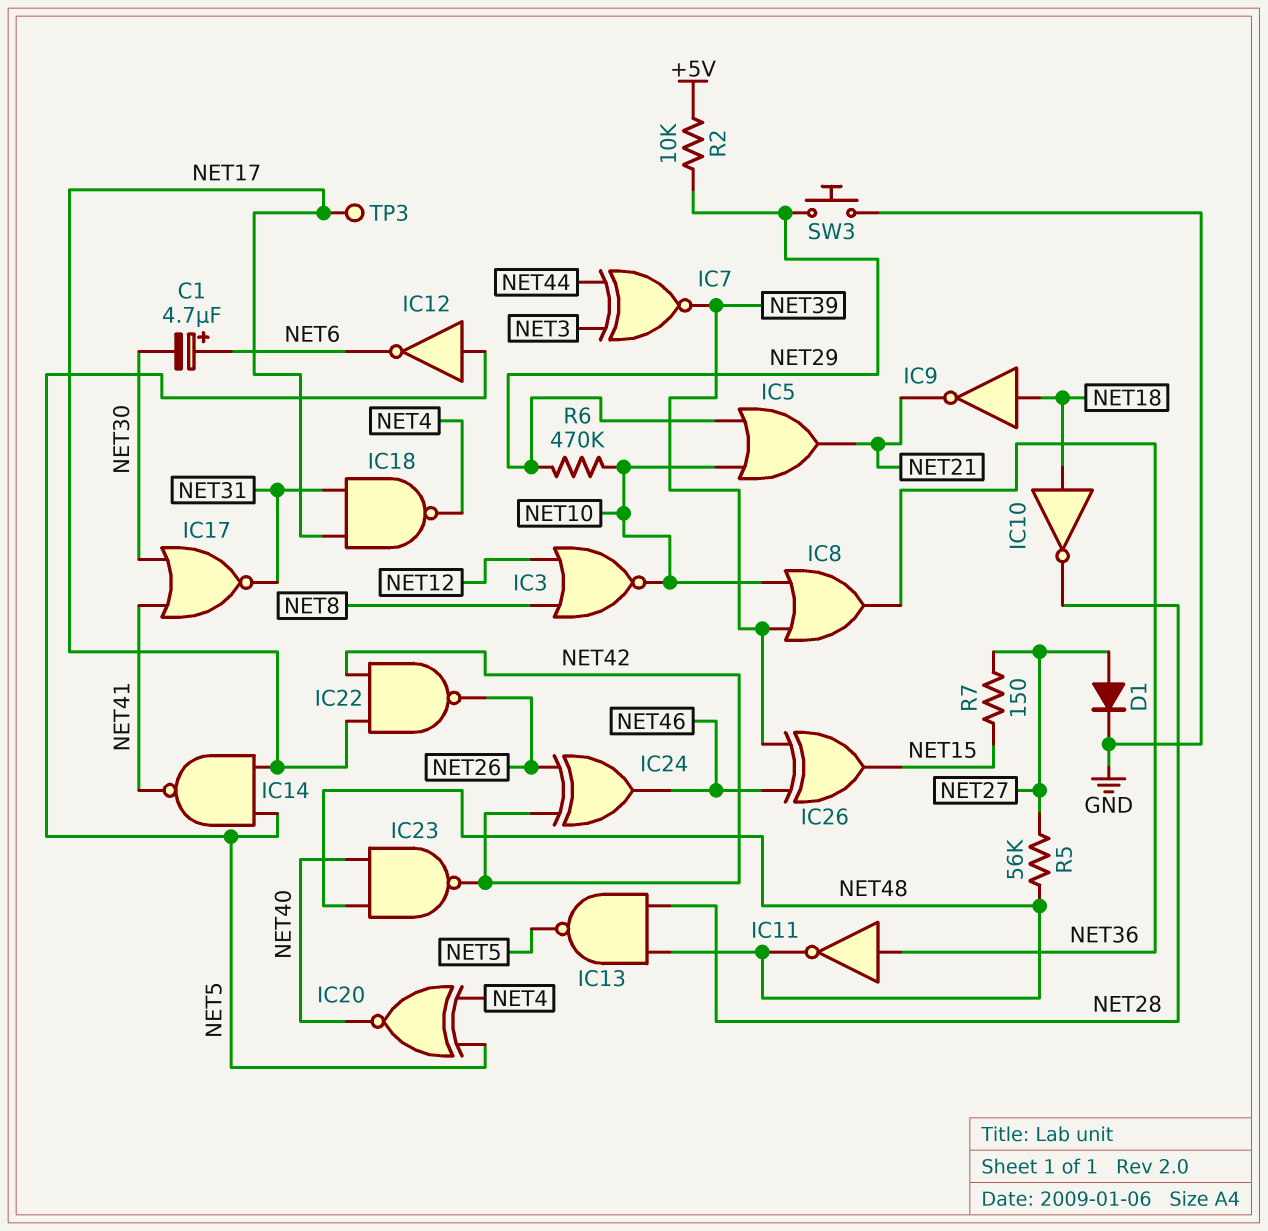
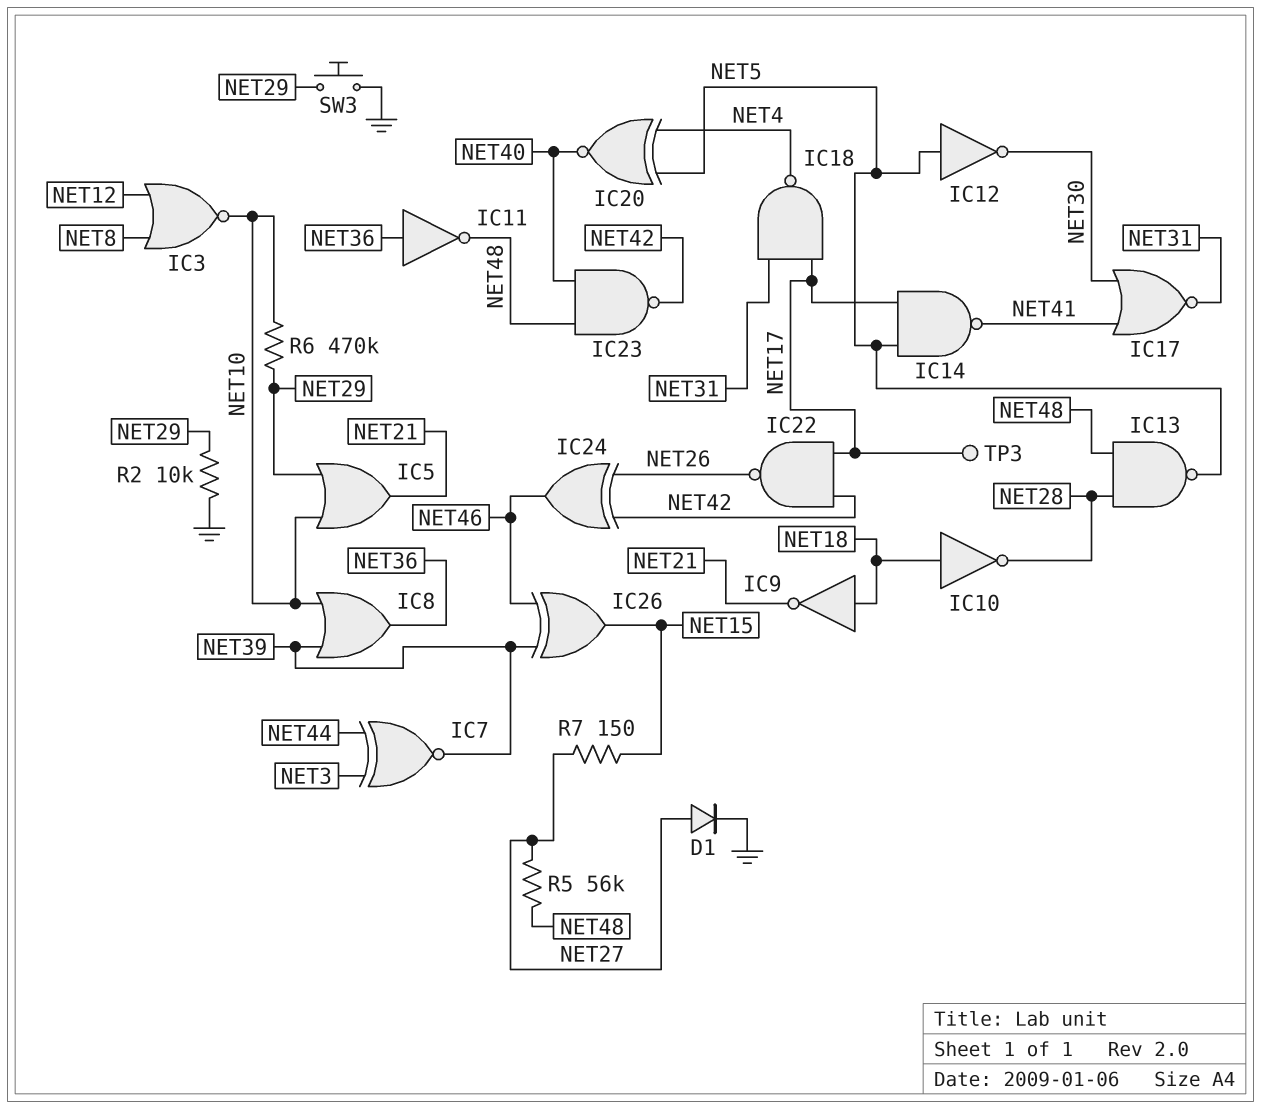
C1: 4.7uF (plus NET6, minus NET30) -> none
IC12: NOT (in NET5, out NET6) -> NOT (in NET5, out NET30)
R2: 10k (+5V, NET29) -> 10k (GND, NET29)

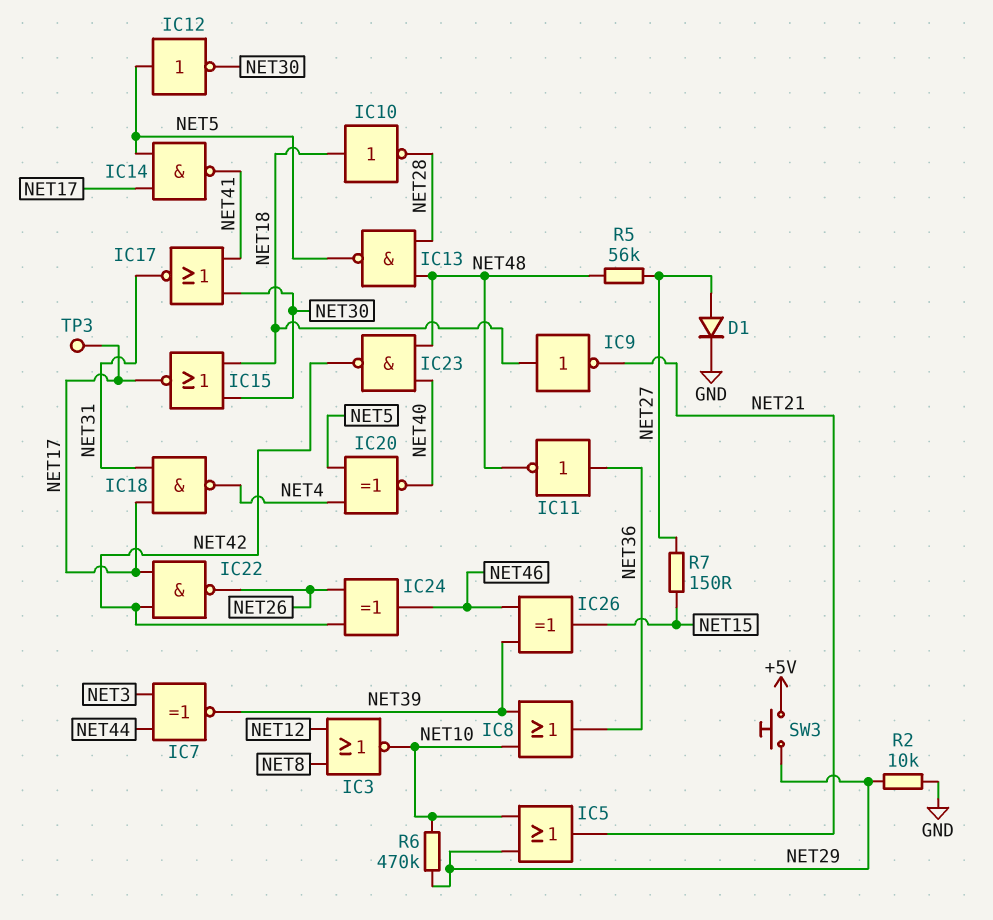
IC15: none -> NOR (in NET18, in NET30, out NET17)
SW3: button (GND, NET29) -> button (+5V, NET29)

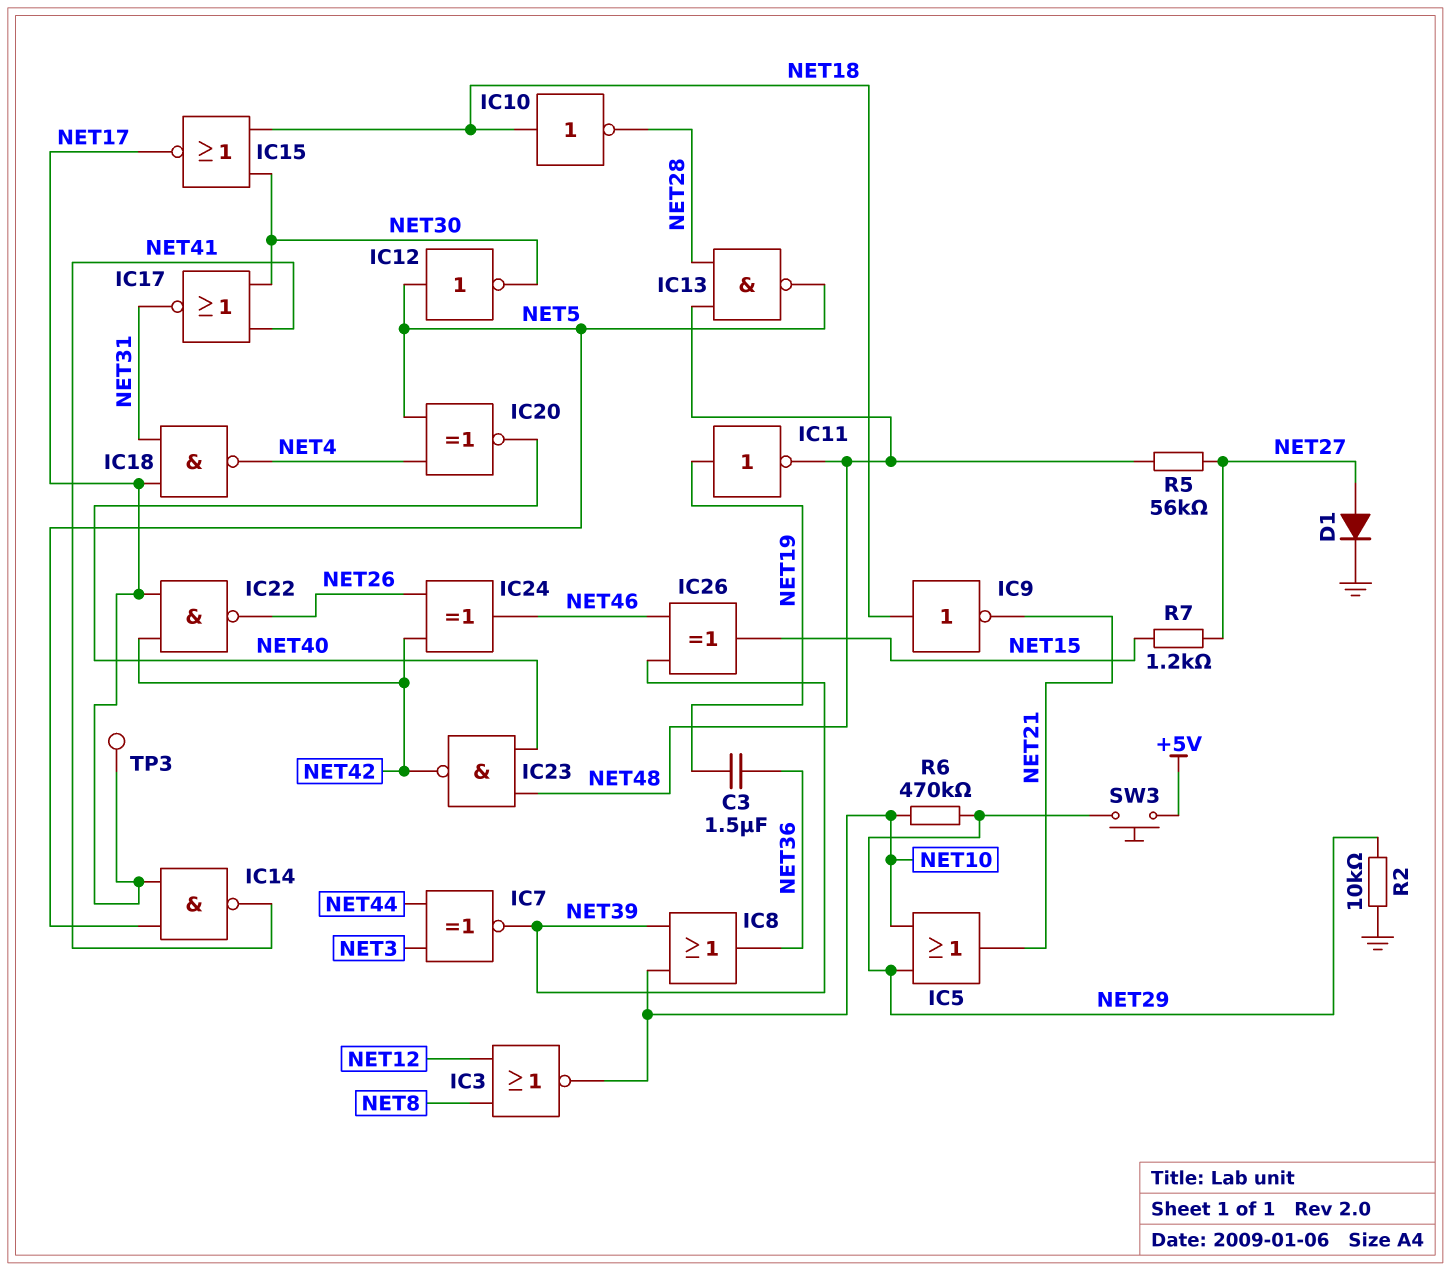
C3: none -> 1.5uF (NET19, NET36)
IC11: NOT (in NET36, out NET48) -> NOT (in NET19, out NET48)
R7: 150 (NET15, NET27) -> 1.2k (NET15, NET27)

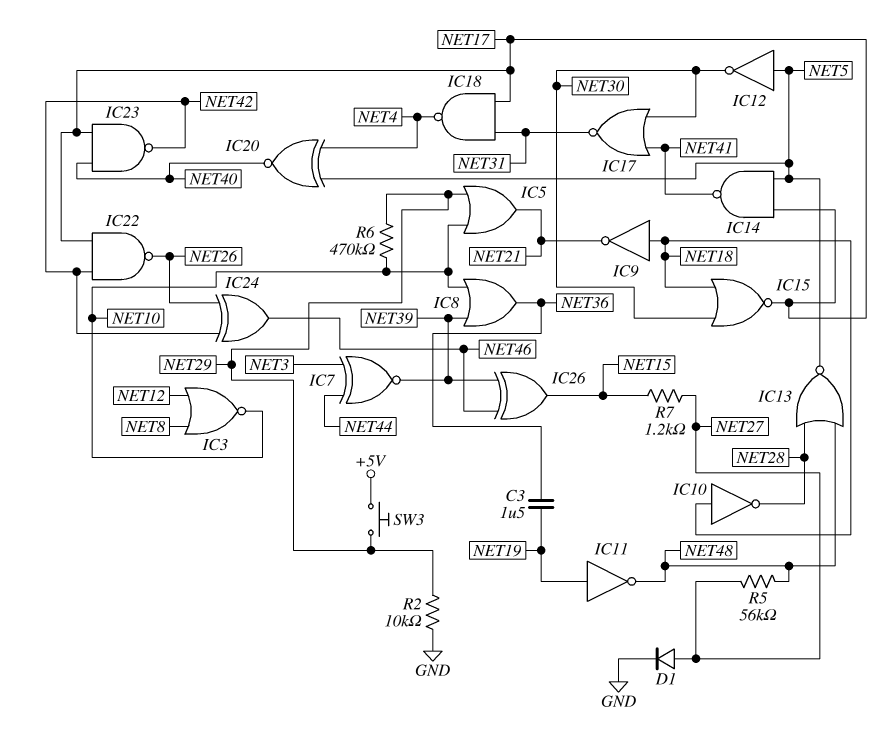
IC13: NAND (in NET28, in NET48, out NET5) -> NOR (in NET28, in NET48, out NET5)
IC23: NAND (in NET40, in NET48, out NET42) -> NAND (in NET17, in NET40, out NET42)
TP3: test point (NET17) -> none

